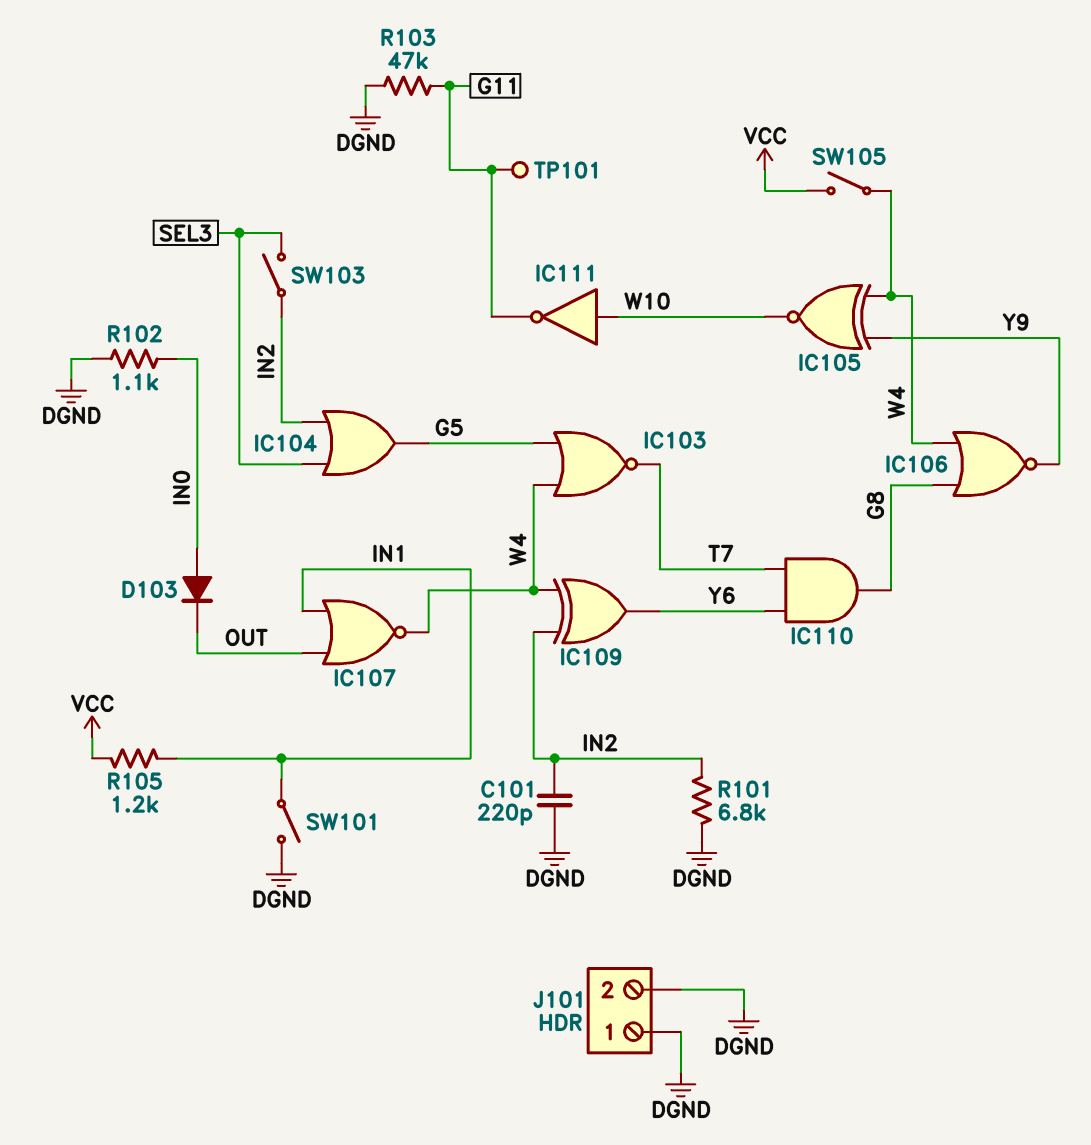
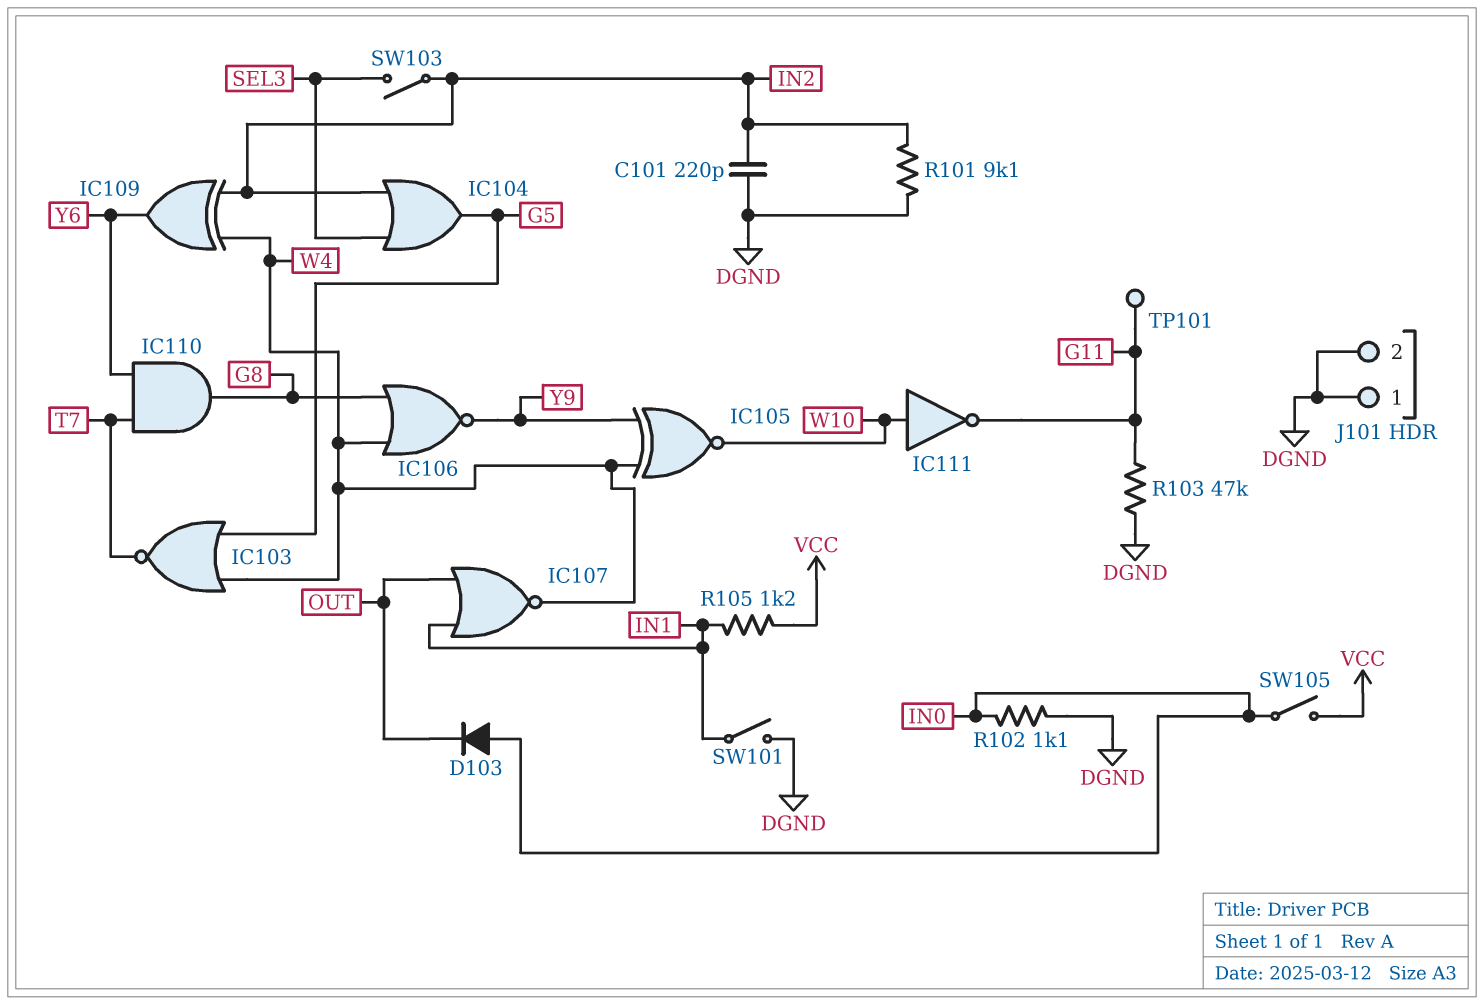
R101: 6.8k (DGND, IN2) -> 9.1k (DGND, IN2)
SW105: switch (VCC, W4) -> switch (IN0, VCC)

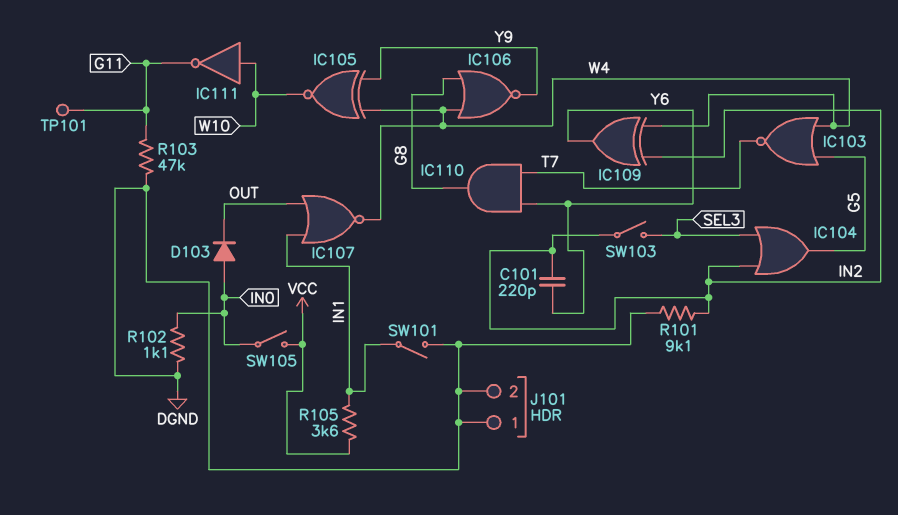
C101: 220pF (DGND, IN2) -> 220pF (IN2, Y6)
R105: 1.2k (IN1, VCC) -> 3.6k (IN1, VCC)

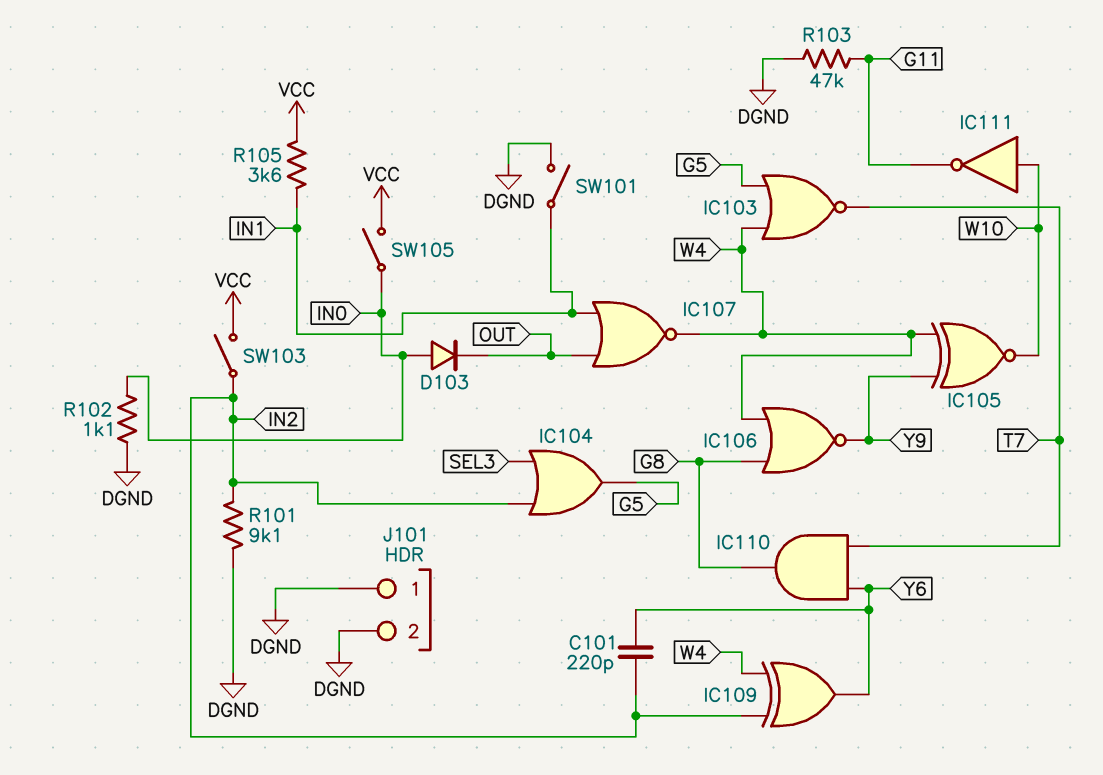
SW103: switch (IN2, SEL3) -> switch (IN2, VCC)
TP101: test point (G11) -> none

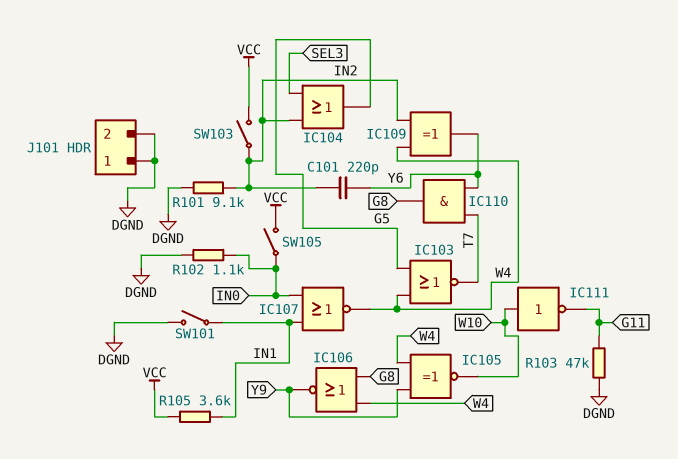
D103: diode (A IN0, K OUT) -> none
IC107: NOR (in IN1, in OUT, out W4) -> NOR (in IN0, in IN1, out W4)

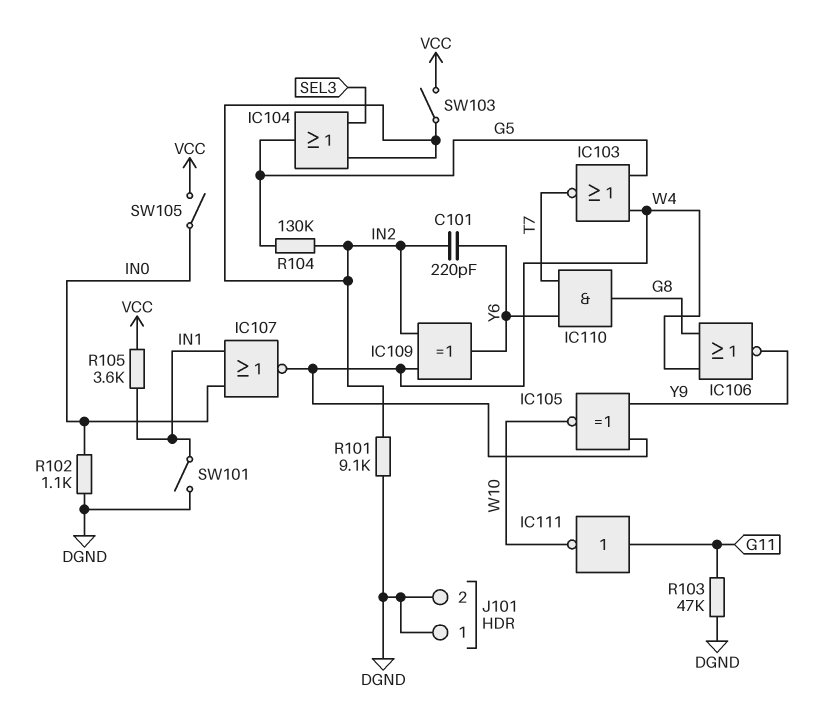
IC111: NOT (in W10, out G11) -> NOT (in G11, out W10)
R104: none -> 130k (G5, IN2)

